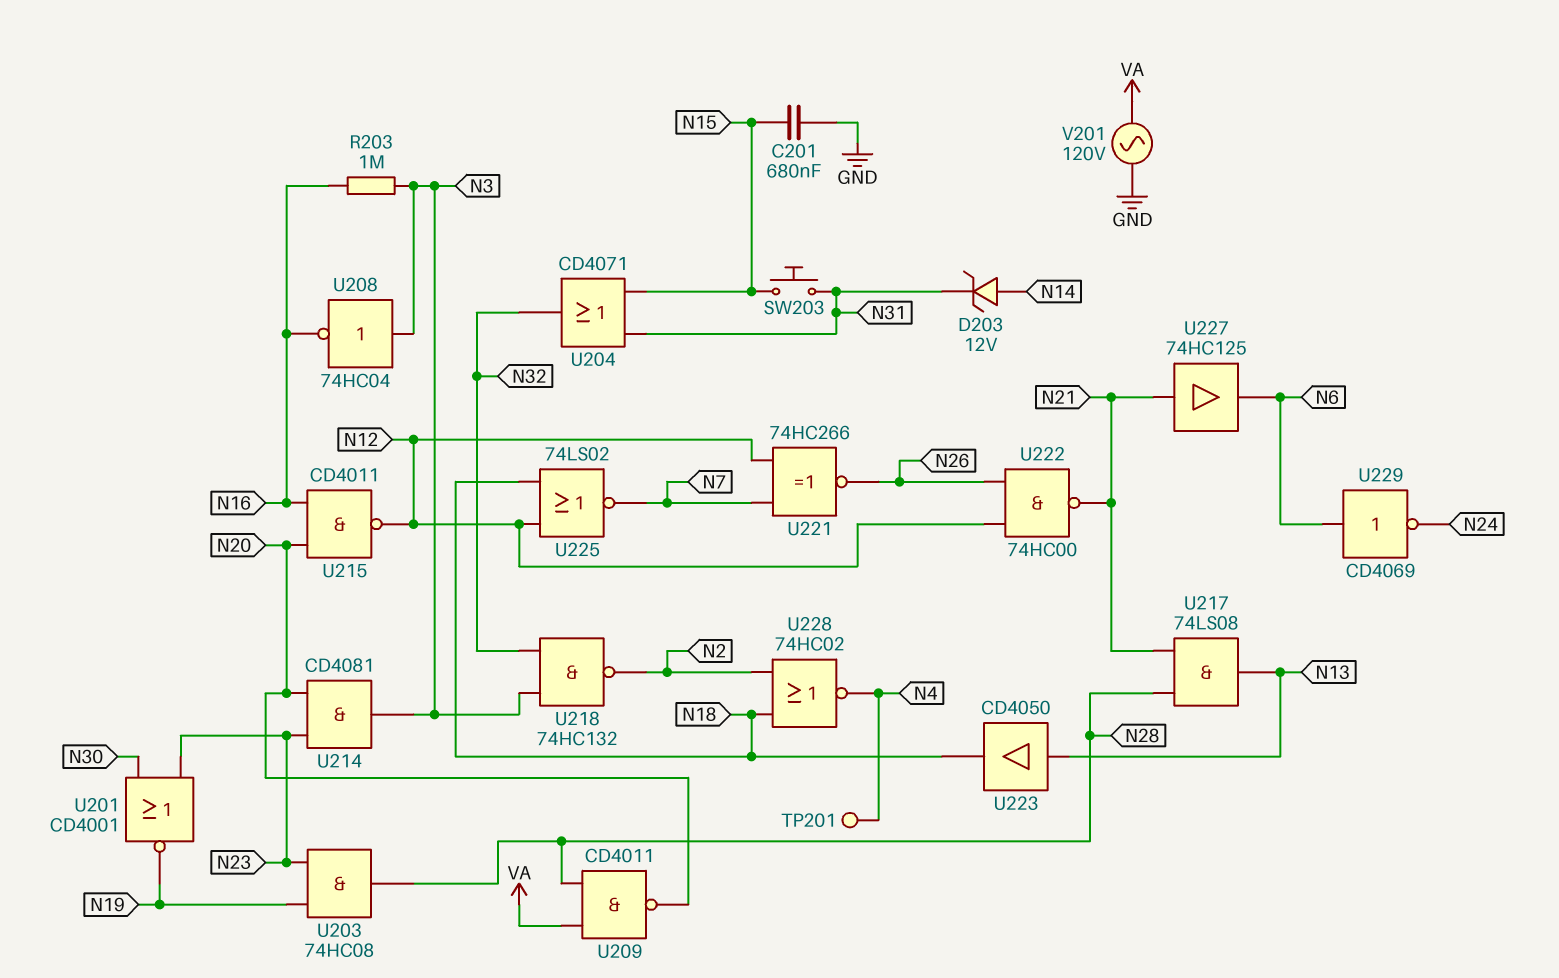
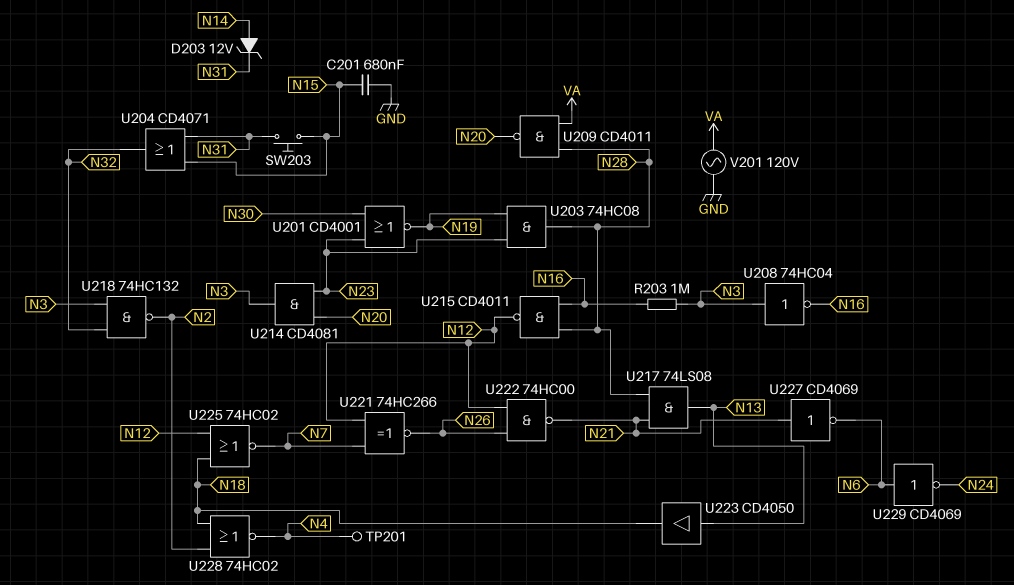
U215: NAND CD4011 (in N16, in N20, out N12) -> NAND CD4011 (in N16, in N28, out N12)
U225: NOR 74LS02 (in N12, in N18, out N7) -> NOR 74HC02 (in N12, in N18, out N7)
U227: buffer 74HC125 (in N21, out N6) -> NOT CD4069 (in N21, out N6)

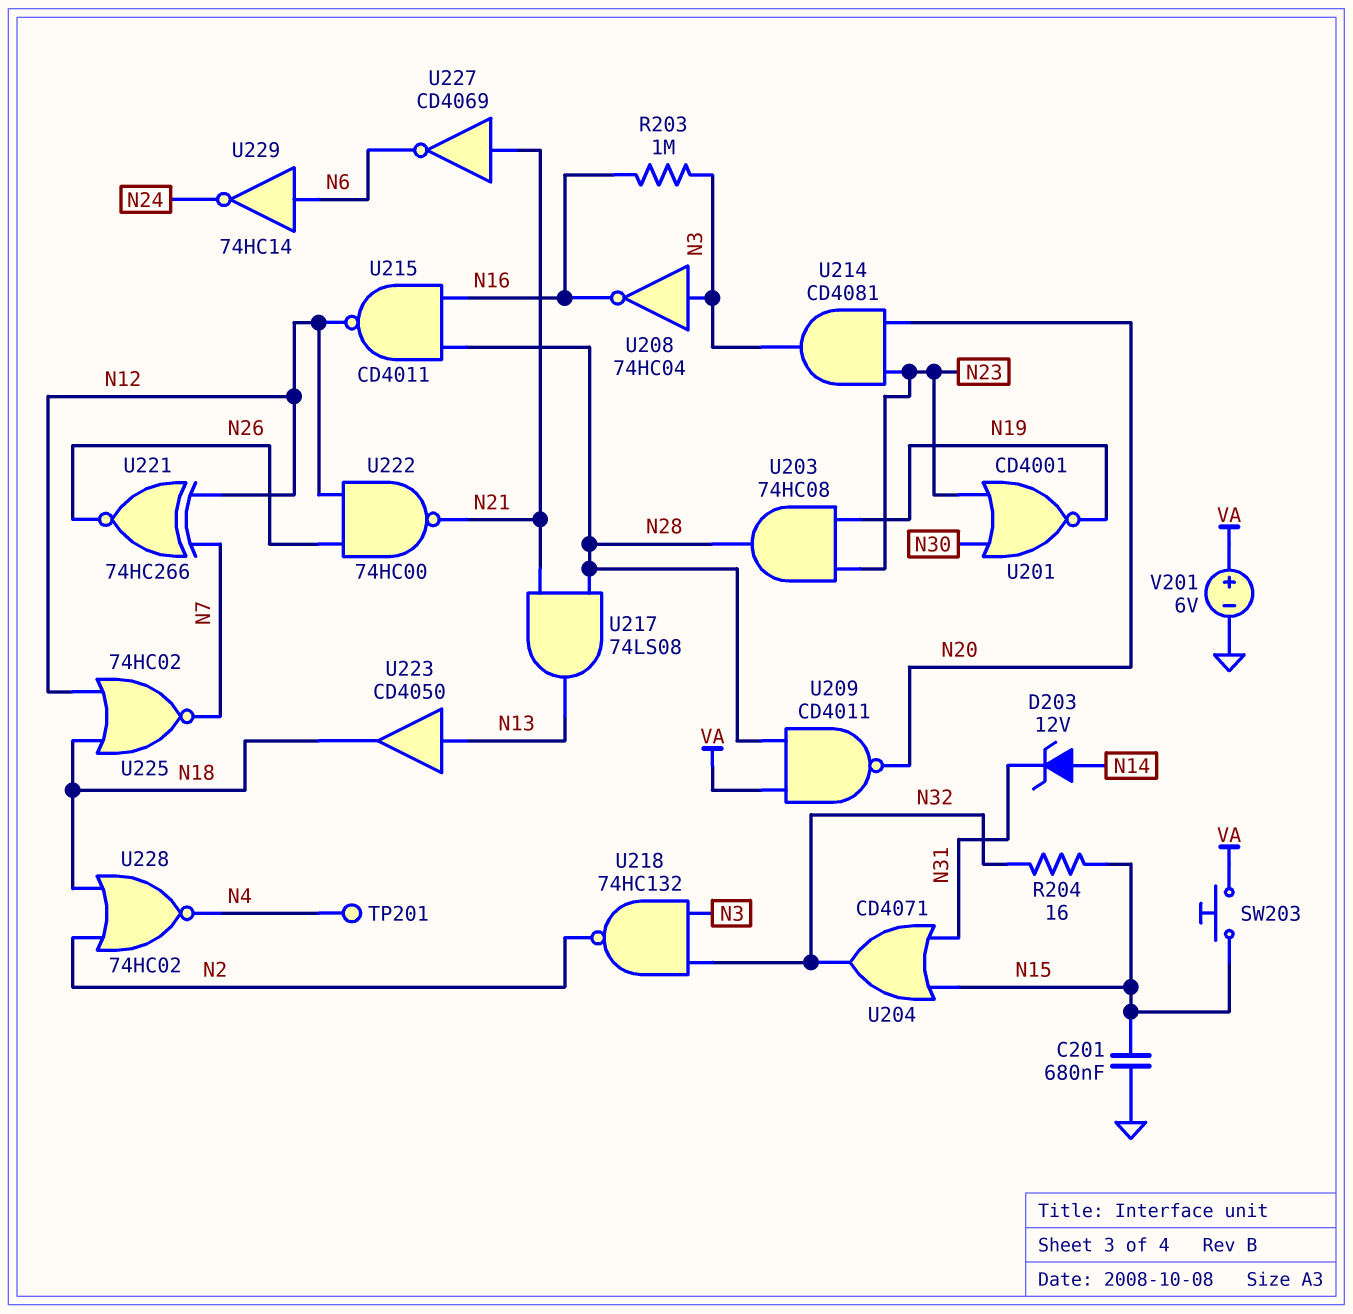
R204: none -> 16 (N15, N32)
SW203: button (N15, N31) -> button (N15, VA)
U229: NOT CD4069 (in N6, out N24) -> NOT 74HC14 (in N6, out N24)
V201: AC 120V (GND, VA) -> 6V (plus VA, minus GND)

